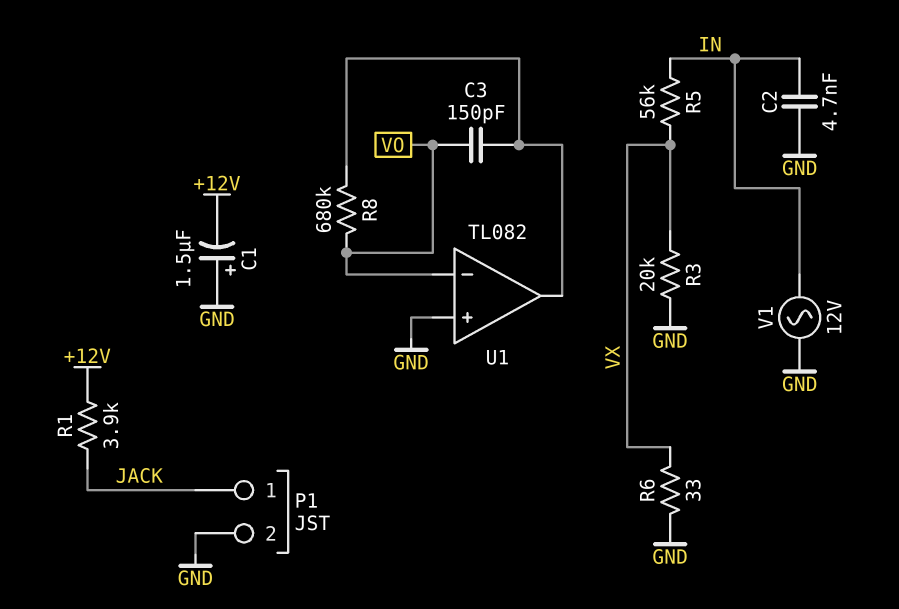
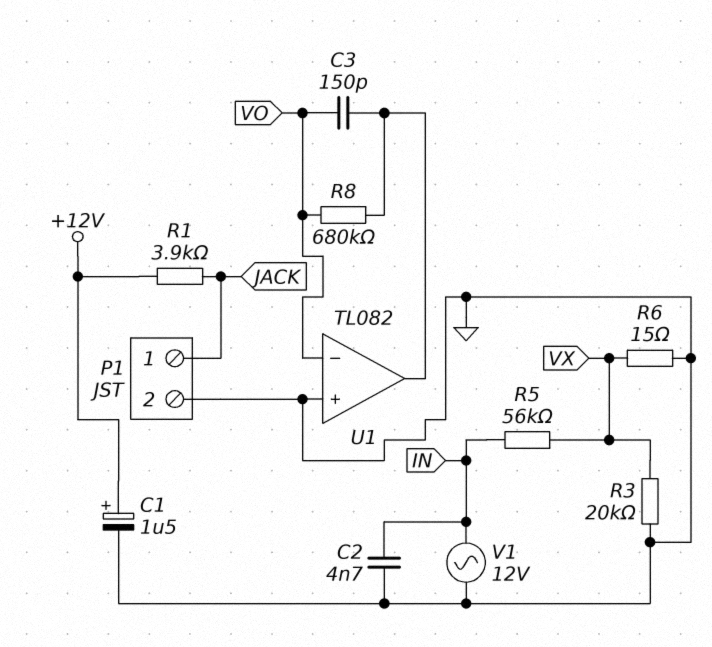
C1: 1.5uF (plus GND, minus +12V) -> 1.5uF (plus +12V, minus GND)
R6: 33 (GND, VX) -> 15 (GND, VX)

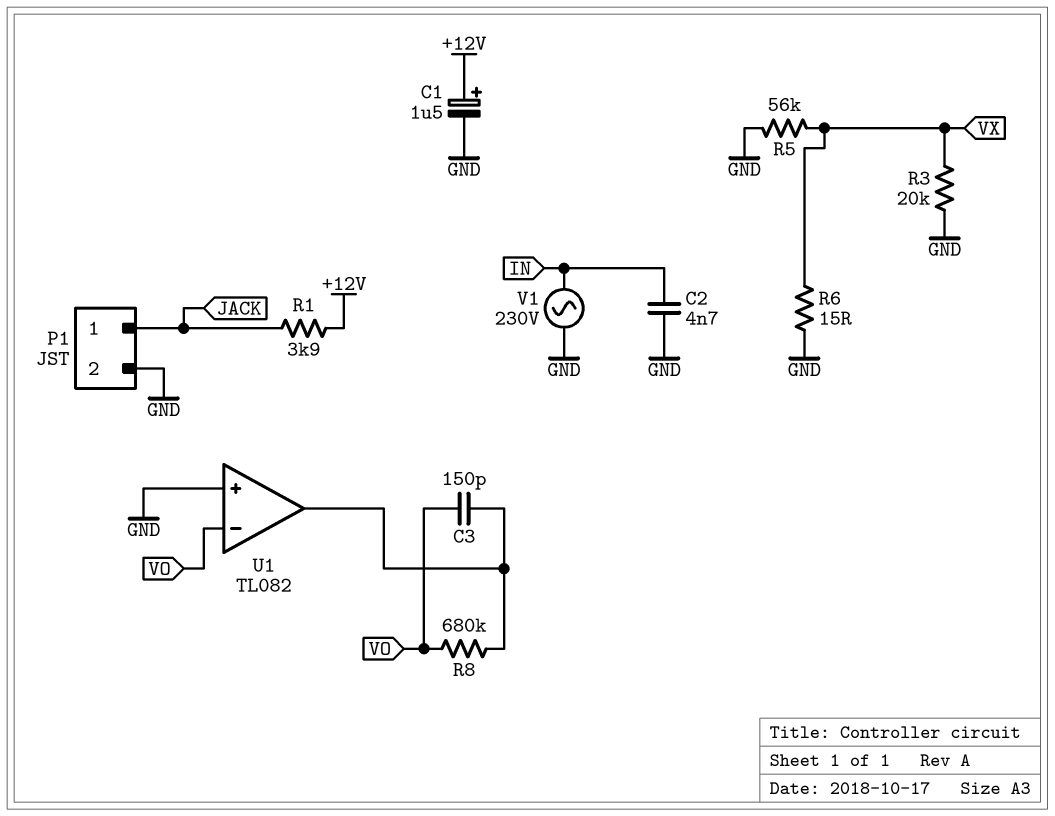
R5: 56k (IN, VX) -> 56k (GND, VX)
V1: AC 12V (GND, IN) -> AC 230V (GND, IN)

